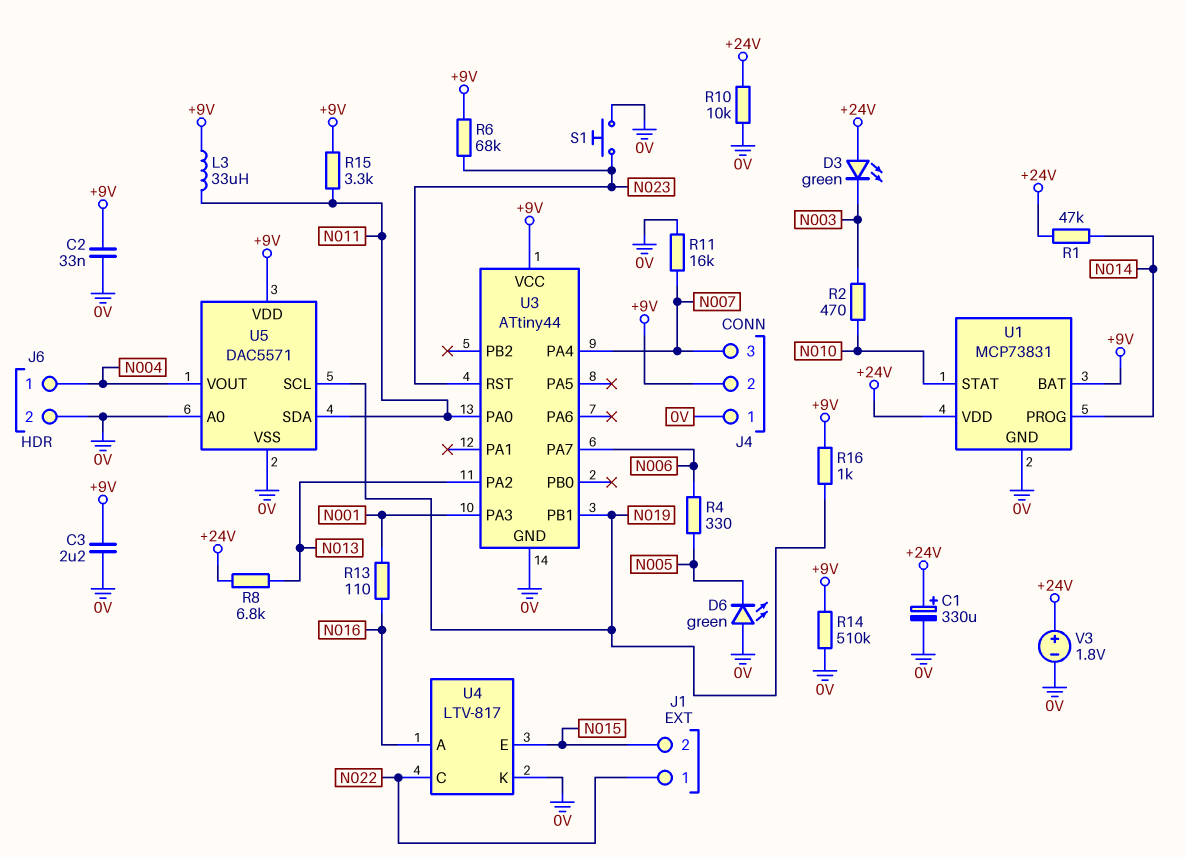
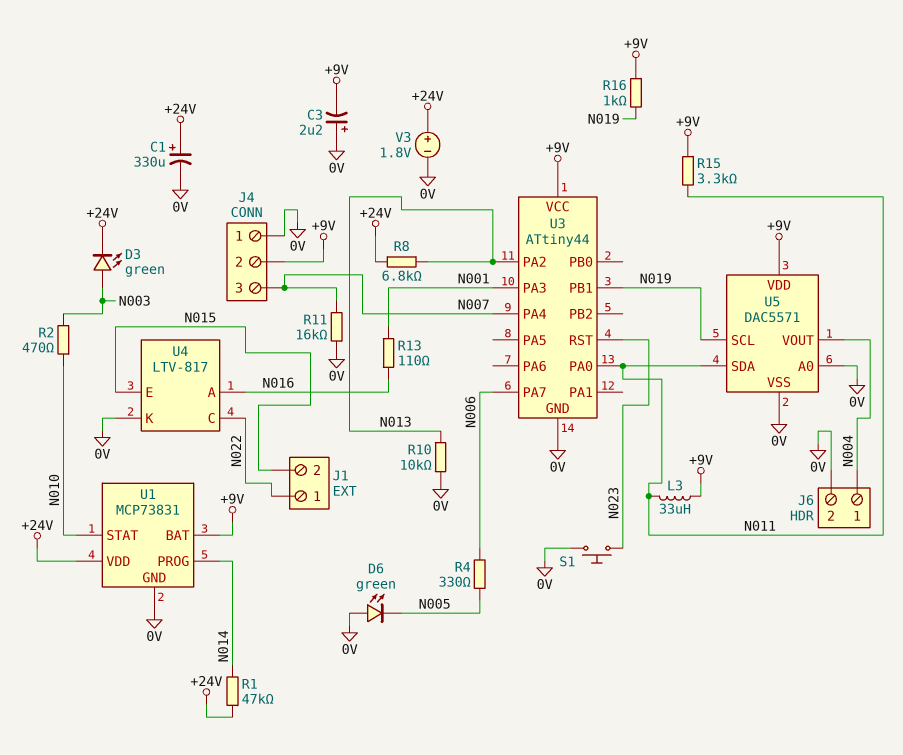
C2: 33nF (+9V, 0V) -> none
C3: 2.2uF (+9V, 0V) -> 2.2uF (plus 0V, minus +9V)
D3: LED green (A +24V, K N003) -> LED green (A N003, K +24V)
R6: 68k (+9V, N023) -> none
R10: 10k (+24V, 0V) -> 10k (0V, N013)
R14: 510k (+9V, 0V) -> none

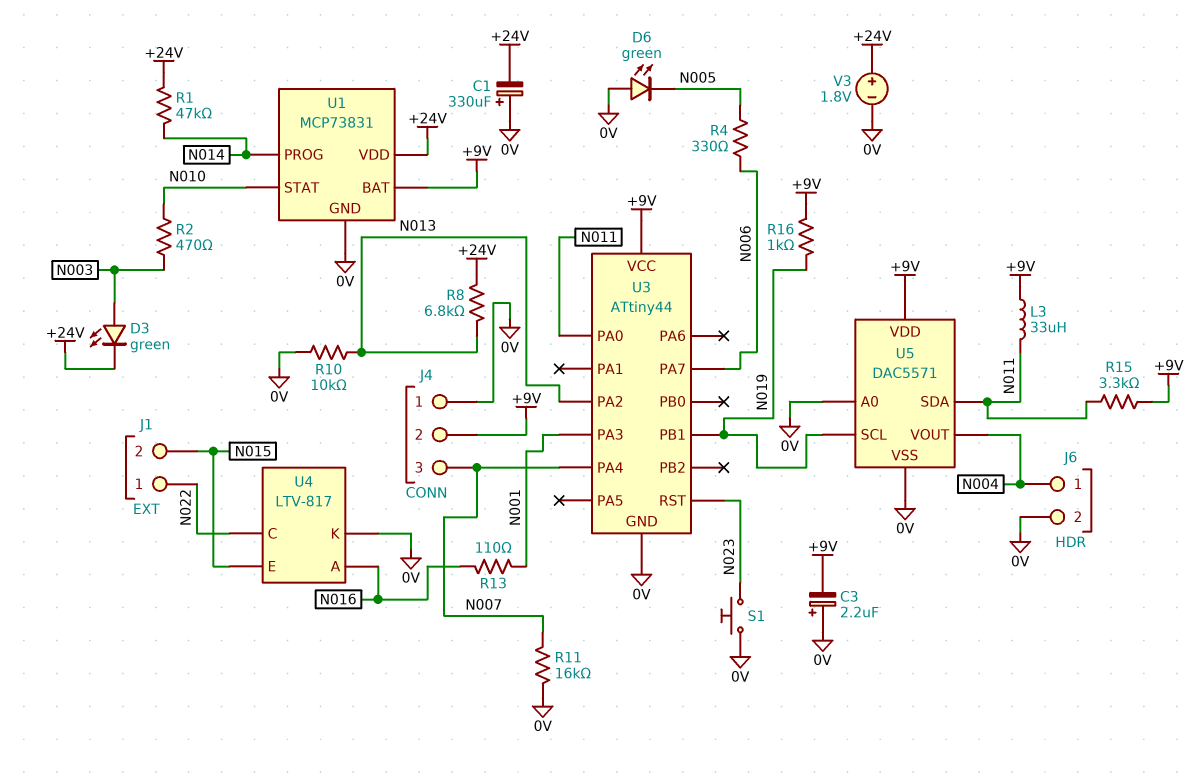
C1: 330uF (plus +24V, minus 0V) -> 330uF (plus 0V, minus +24V)

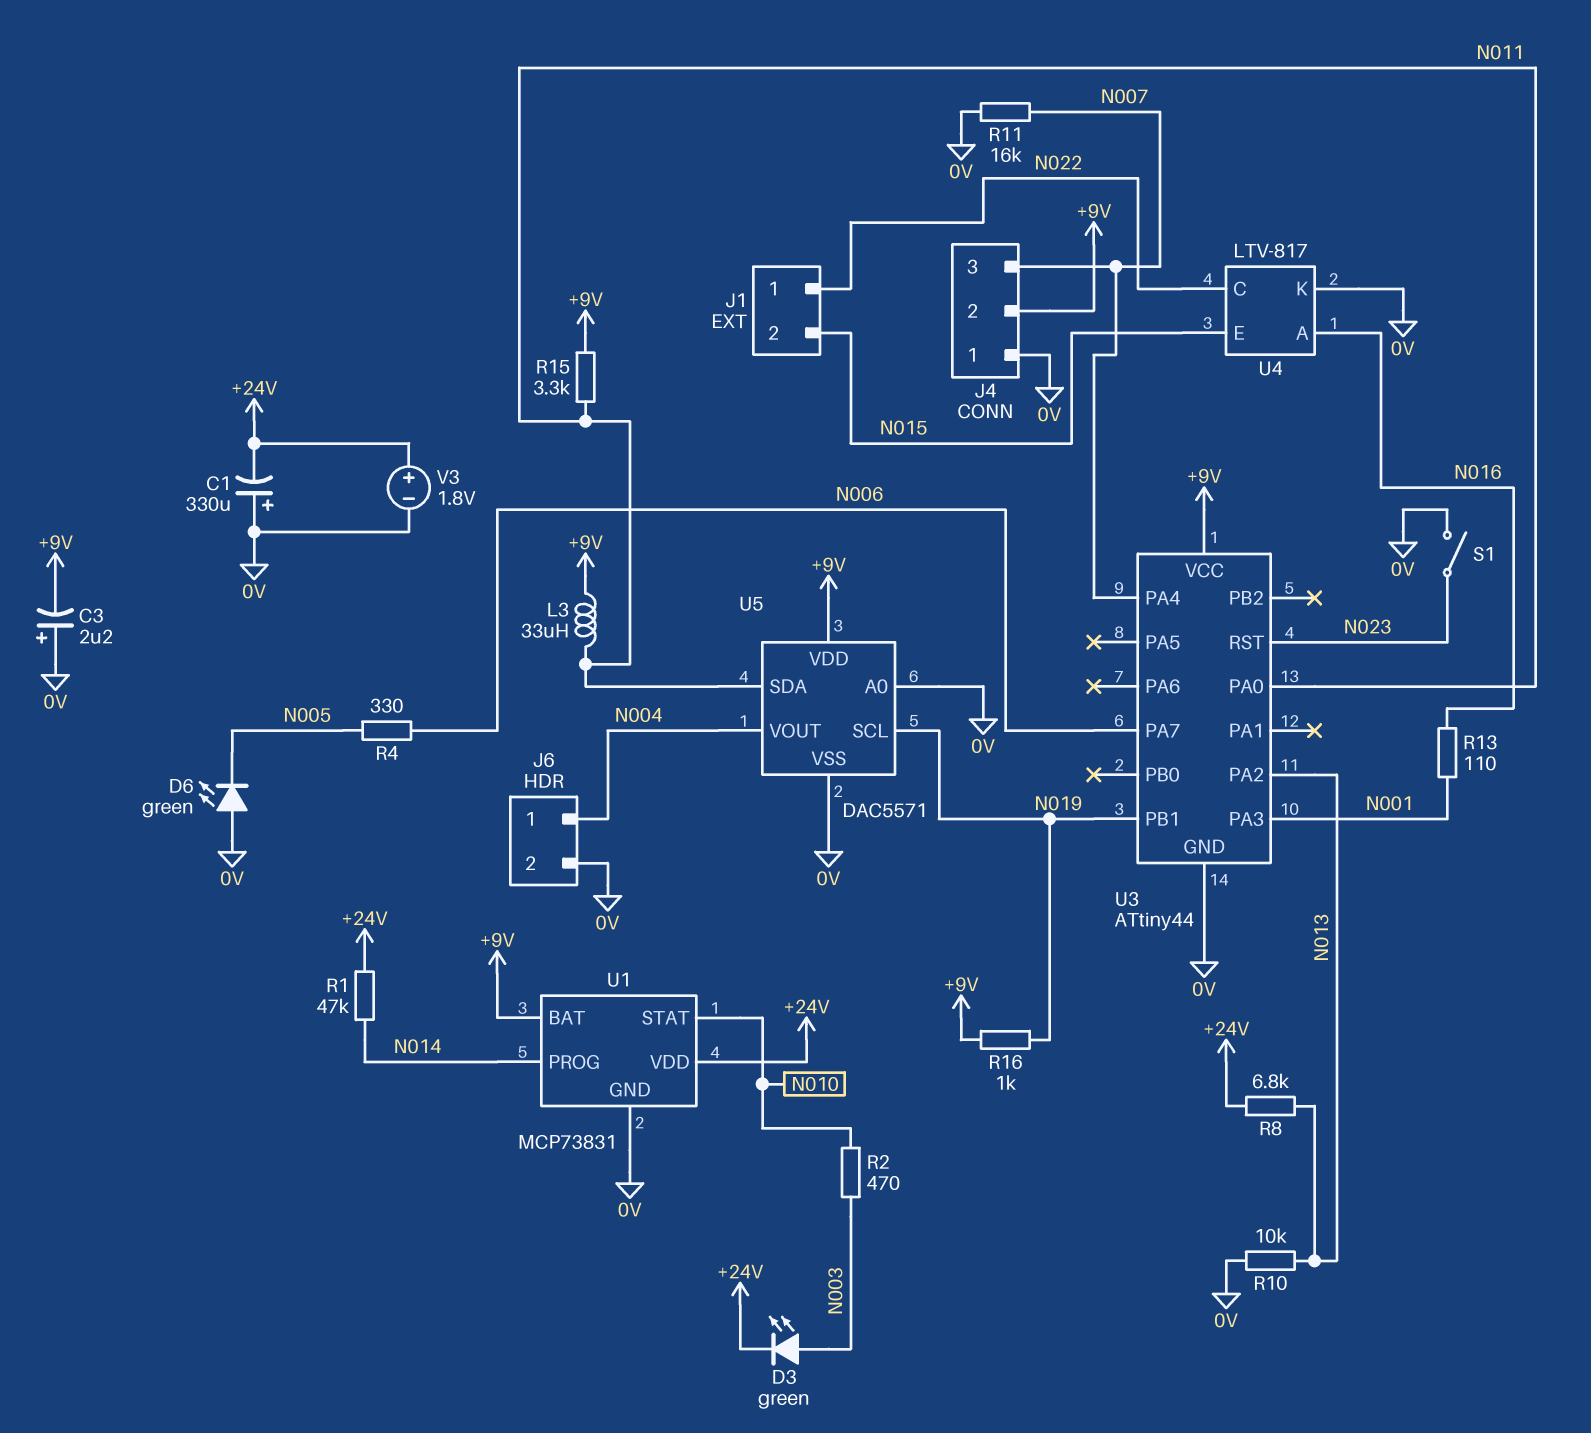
S1: button (0V, N023) -> switch (0V, N023)

